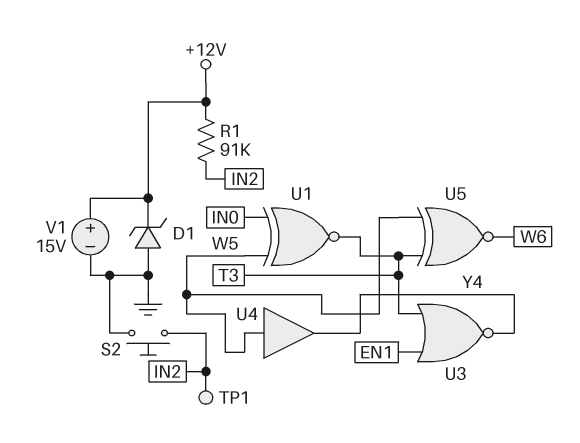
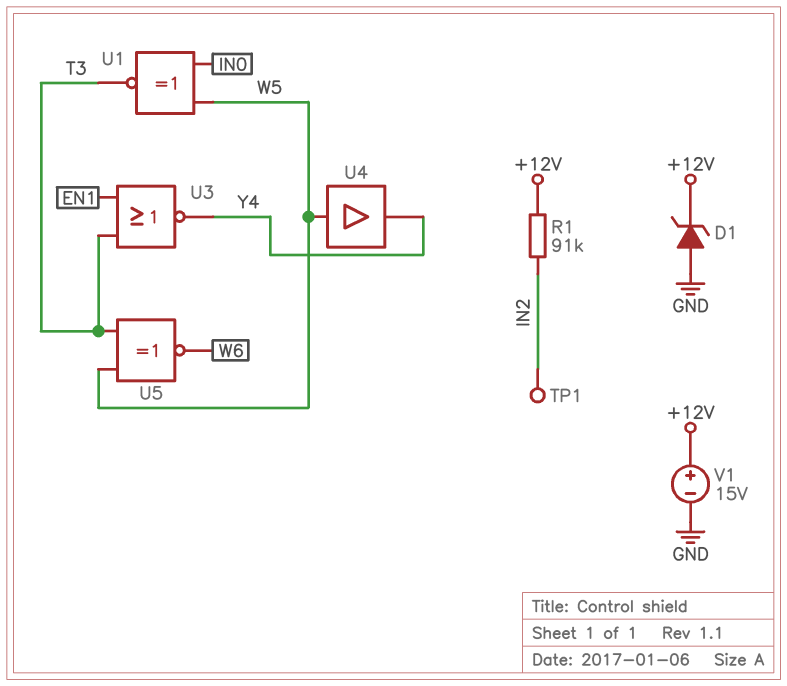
S2: button (GND, IN2) -> none

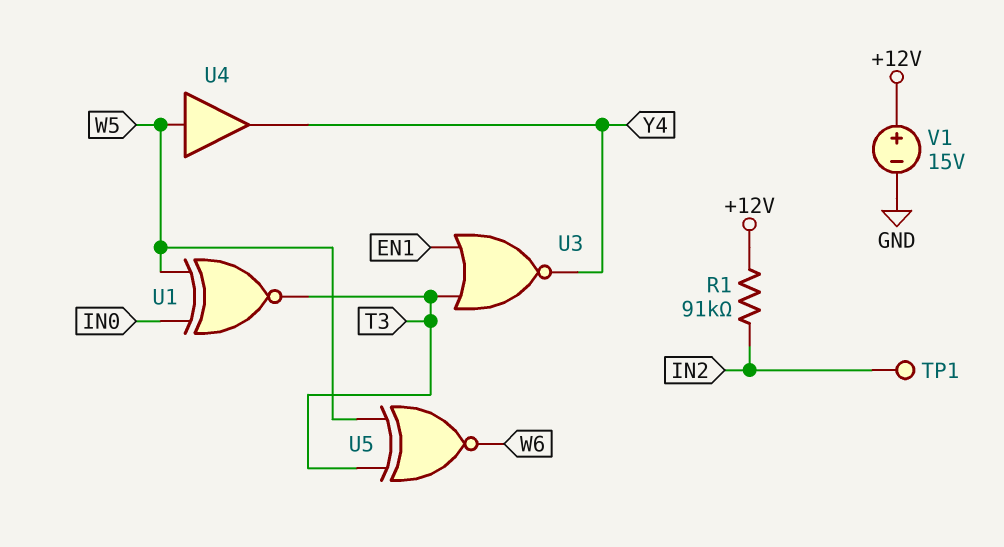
D1: zener (A GND, K +12V) -> none

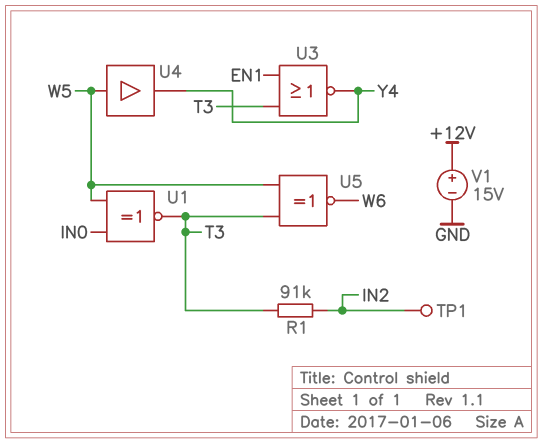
R1: 91k (+12V, IN2) -> 91k (IN2, T3)

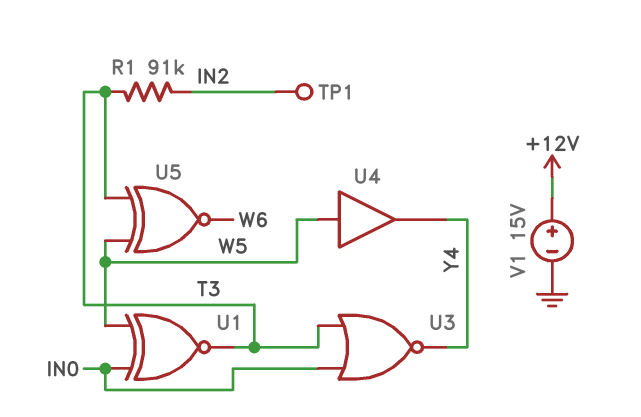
U3: NOR (in EN1, in T3, out Y4) -> NOR (in IN0, in T3, out Y4)

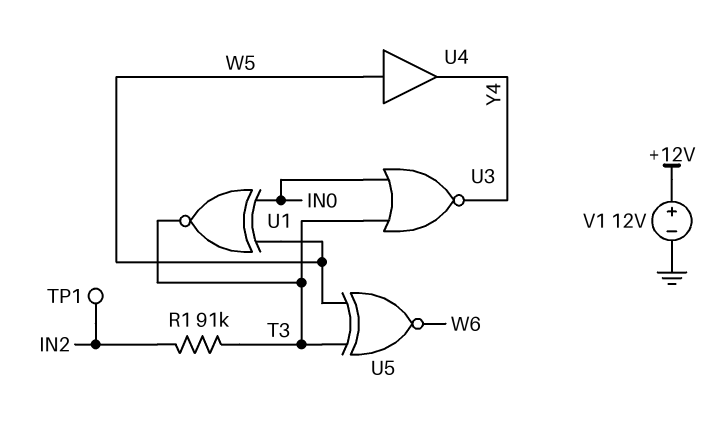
V1: 15V (plus +12V, minus GND) -> 12V (plus +12V, minus GND)

